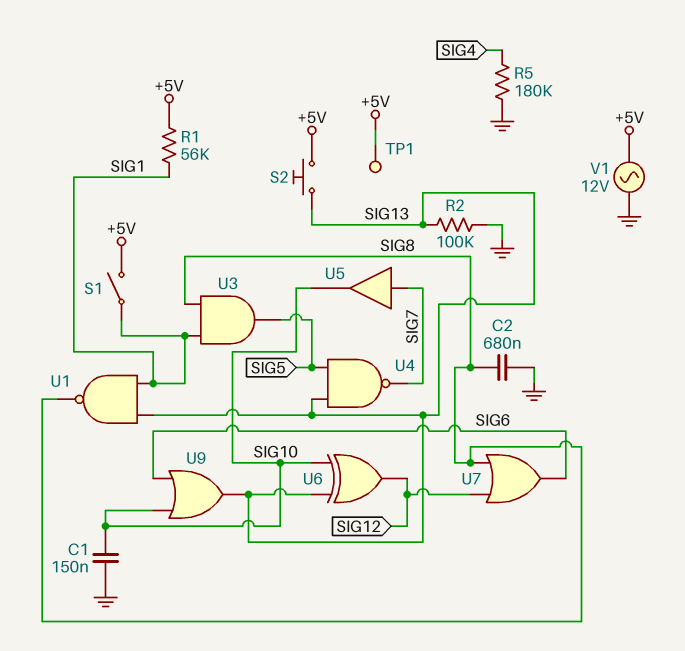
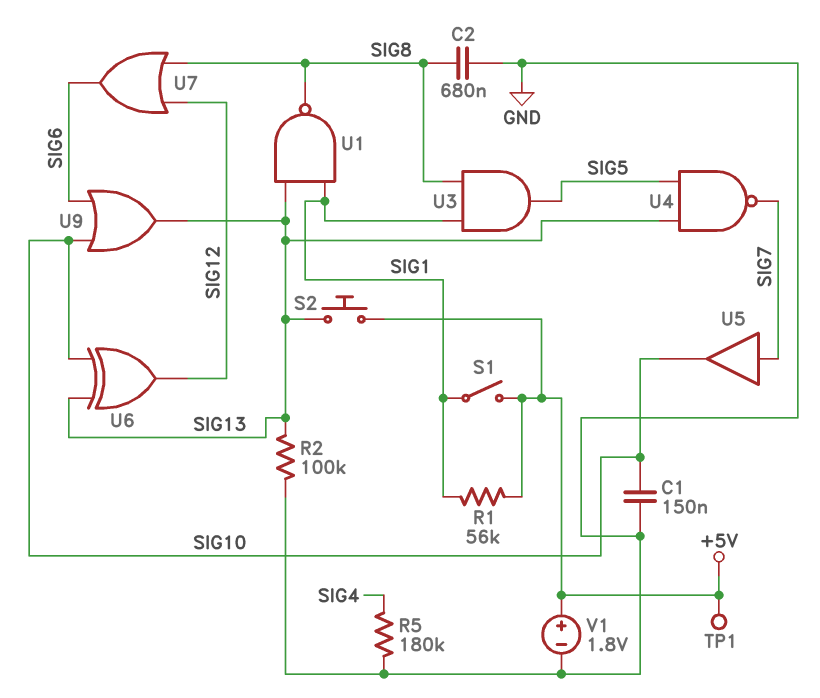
V1: AC 12V (+5V, GND) -> 1.8V (plus +5V, minus GND)

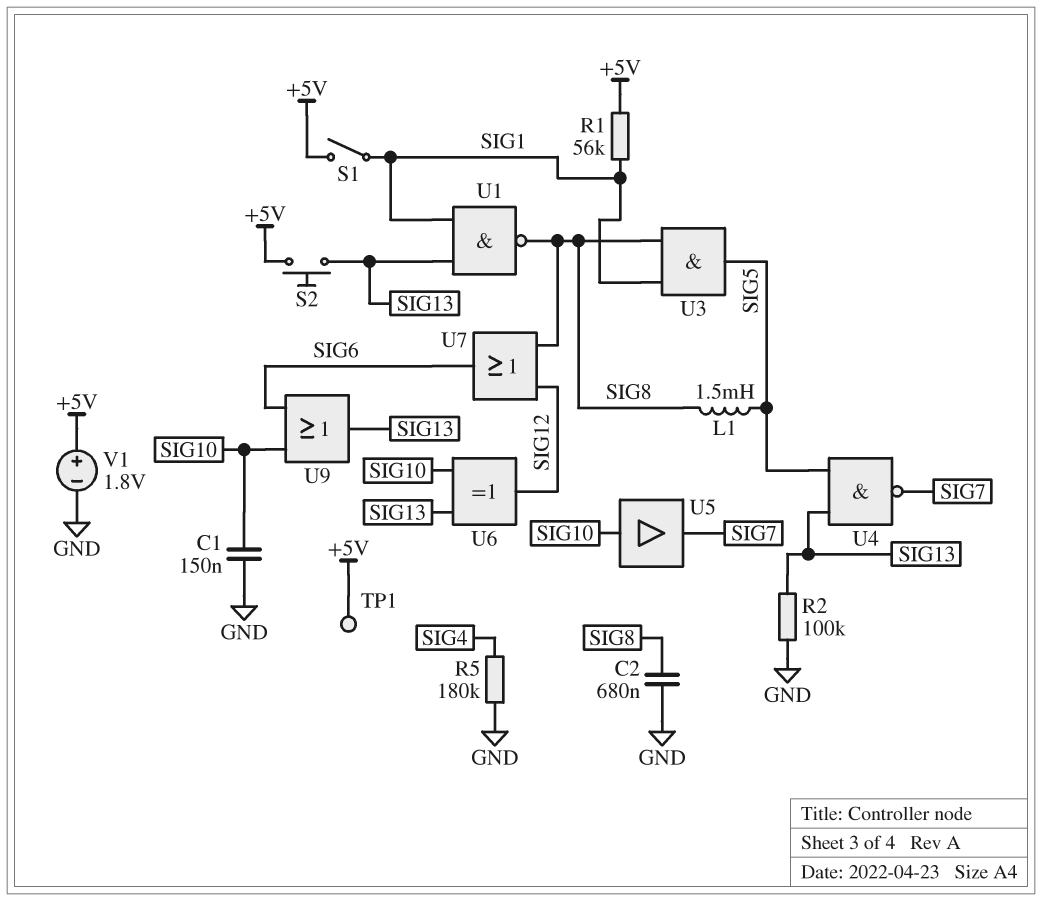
L1: none -> 1.5mH (SIG5, SIG8)
U5: buffer (in SIG7, out SIG10) -> buffer (in SIG10, out SIG7)

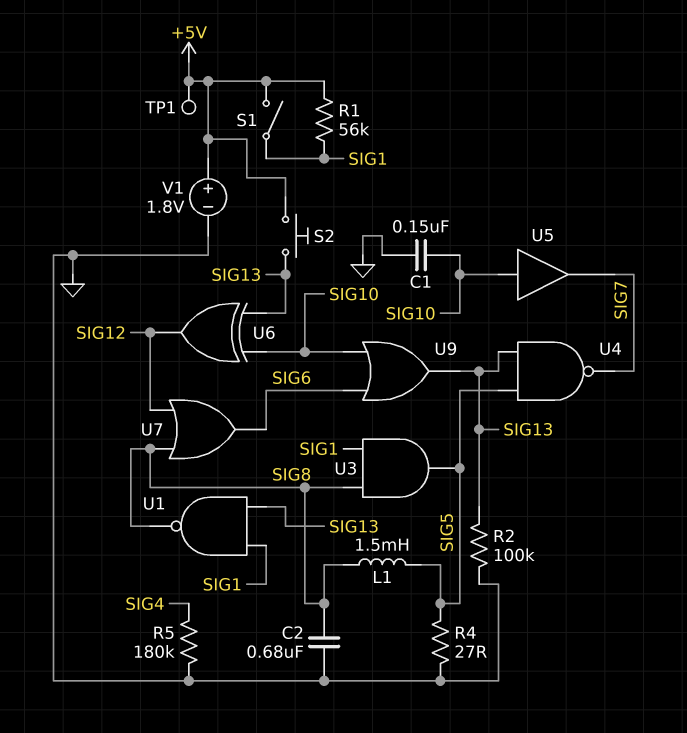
R4: none -> 27 (GND, SIG5)

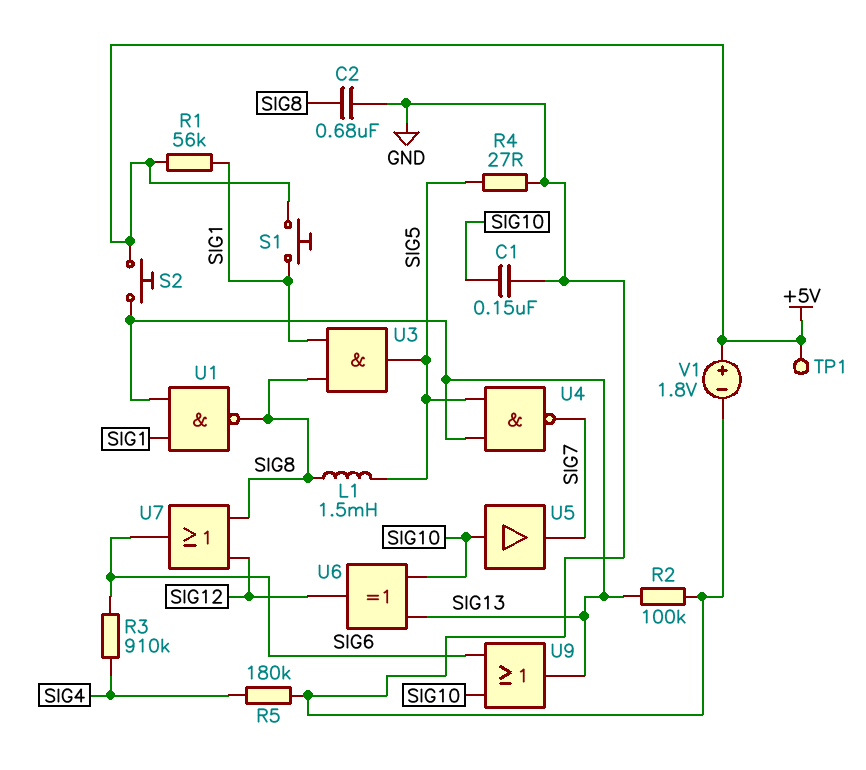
R3: none -> 910k (SIG4, SIG6)
S1: switch (+5V, SIG1) -> button (+5V, SIG1)

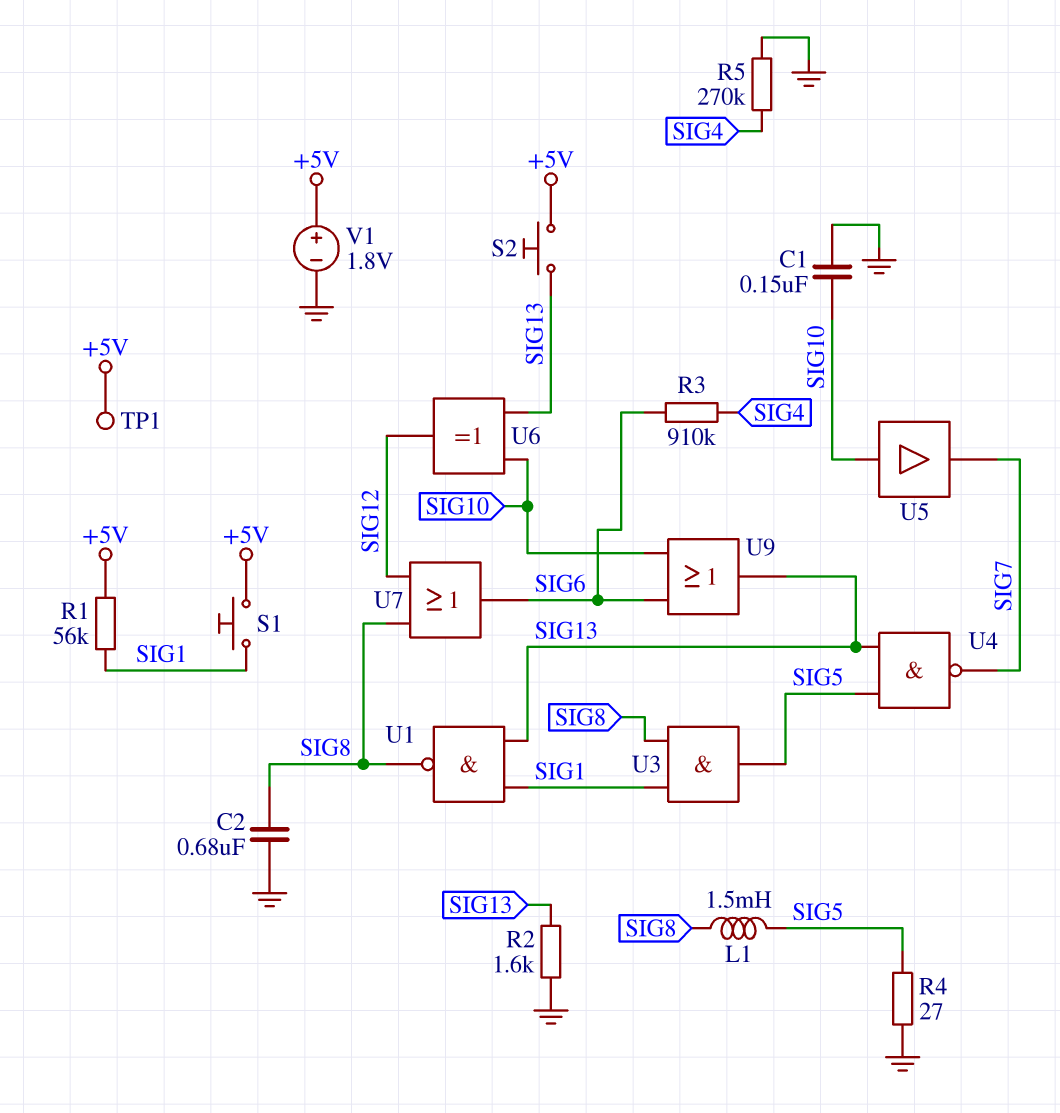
R2: 100k (GND, SIG13) -> 1.6k (GND, SIG13)
R5: 180k (GND, SIG4) -> 270k (GND, SIG4)

